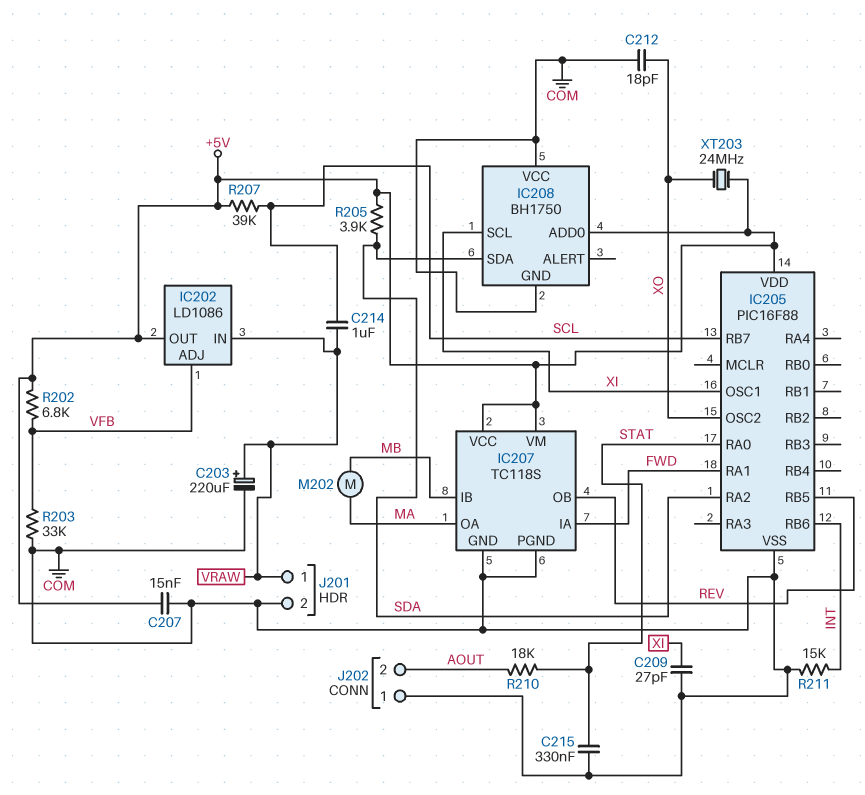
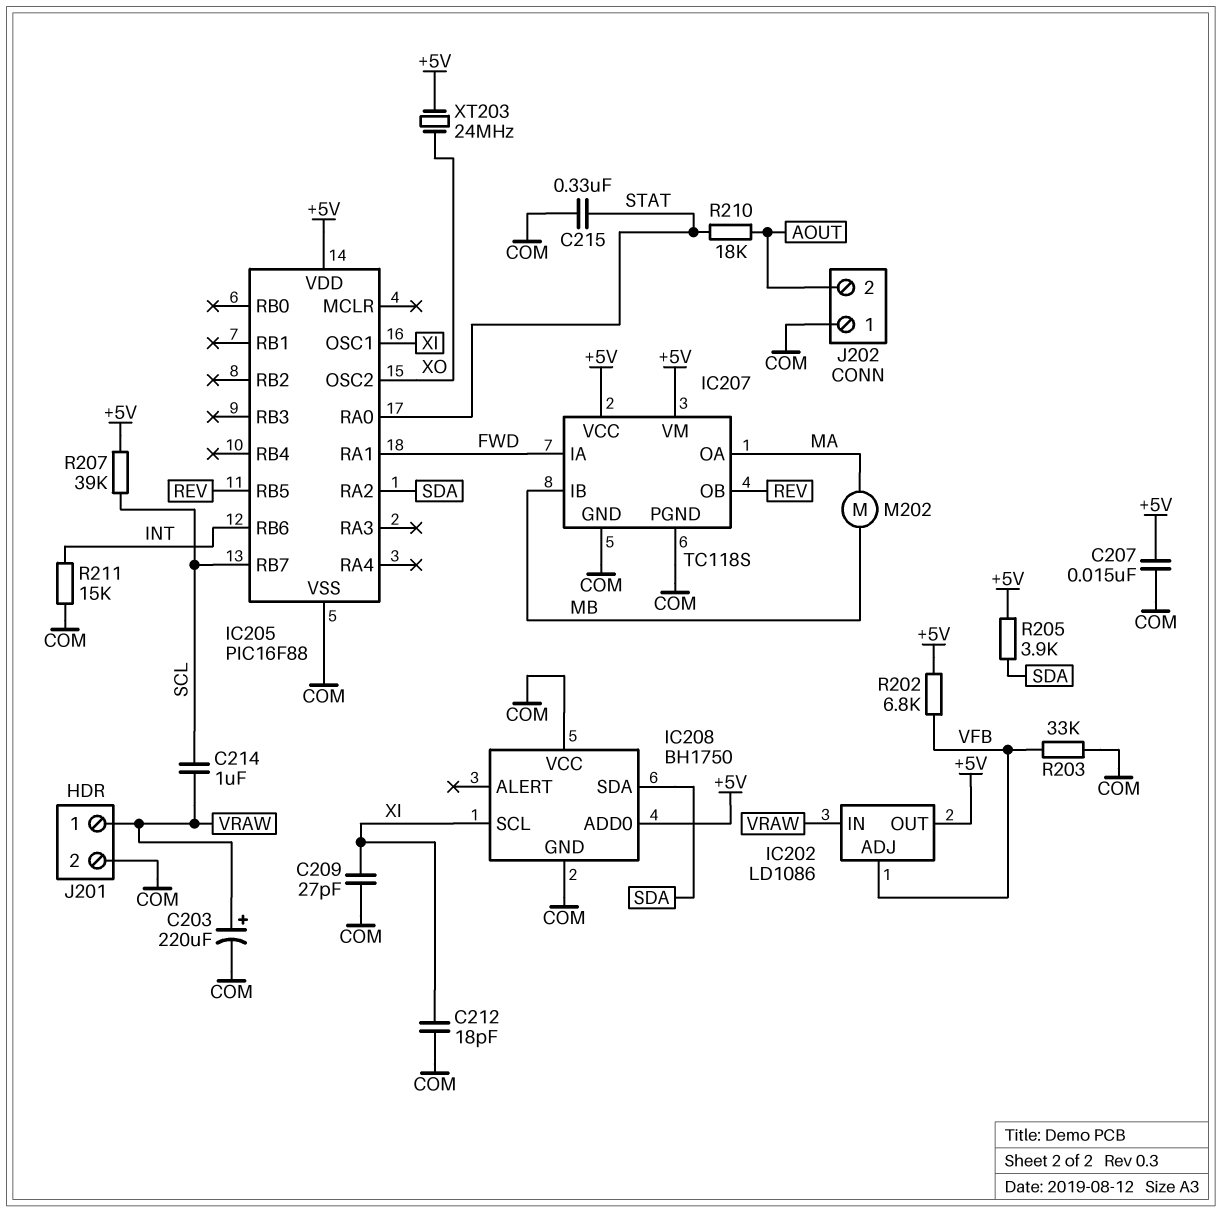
C212: 18pF (COM, XO) -> 18pF (COM, XI)

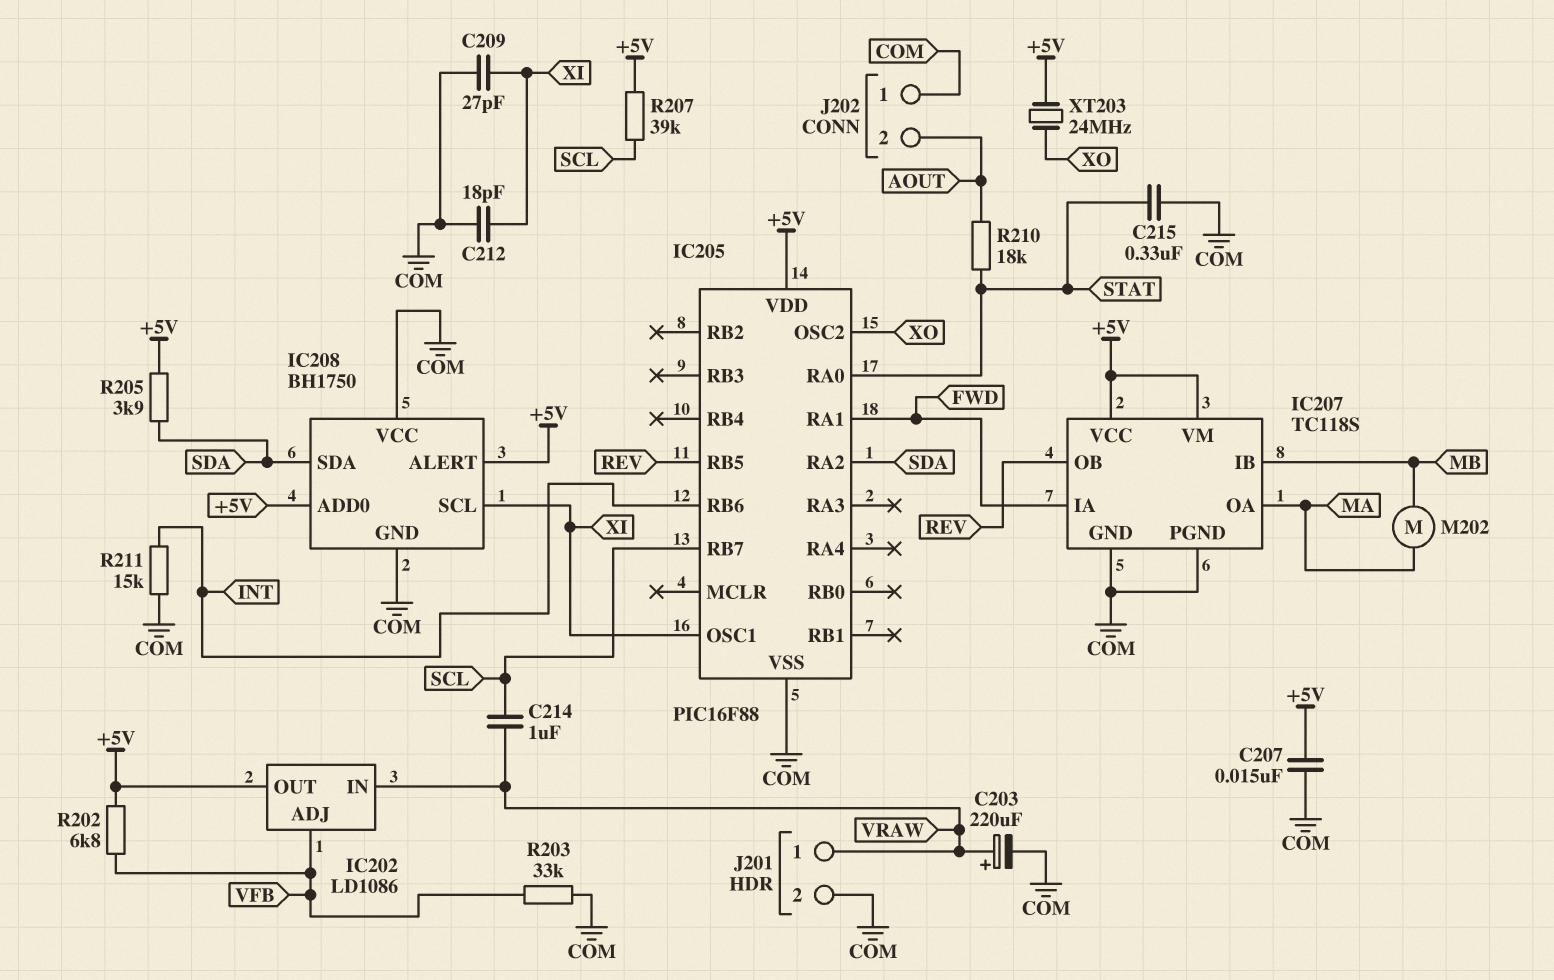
IC208 pin ALERT: none -> +5V

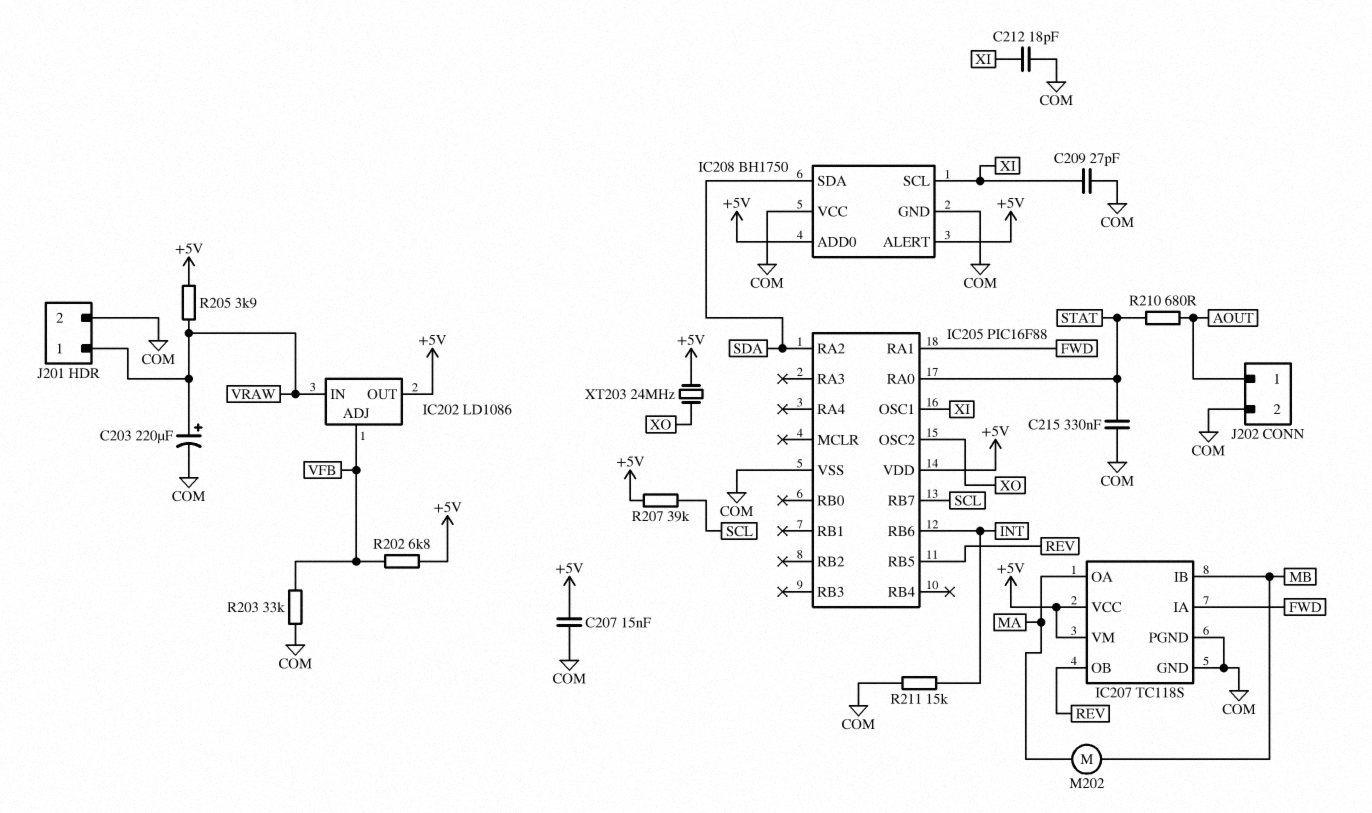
C214: 1uF (SCL, VRAW) -> none
J202 pin 1: COM -> AOUT
J202 pin 2: AOUT -> COM
R205: 3.9k (+5V, SDA) -> 3.9k (+5V, VRAW)
R210: 18k (AOUT, STAT) -> 680 (AOUT, STAT)

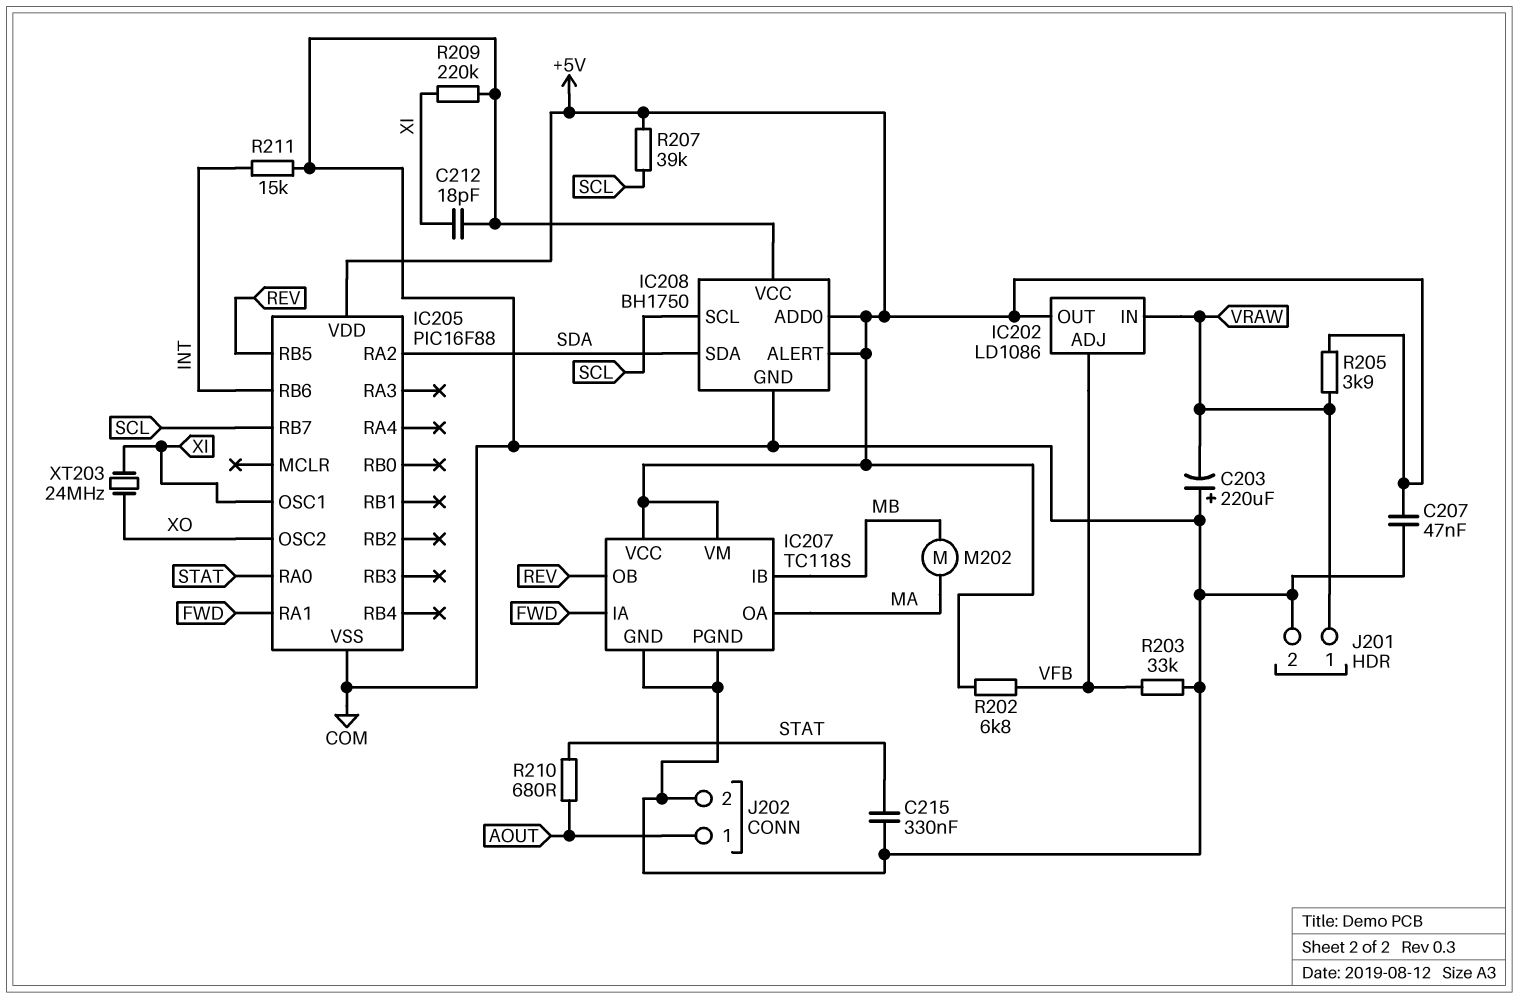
C203: 220uF (plus VRAW, minus COM) -> 220uF (plus COM, minus VRAW)
C207: 15nF (+5V, COM) -> 47nF (+5V, COM)
C209: 27pF (COM, XI) -> none
IC208 pin SCL: XI -> SCL
R209: none -> 220k (COM, XI)
XT203: 24MHz (+5V, XO) -> 24MHz (XI, XO)

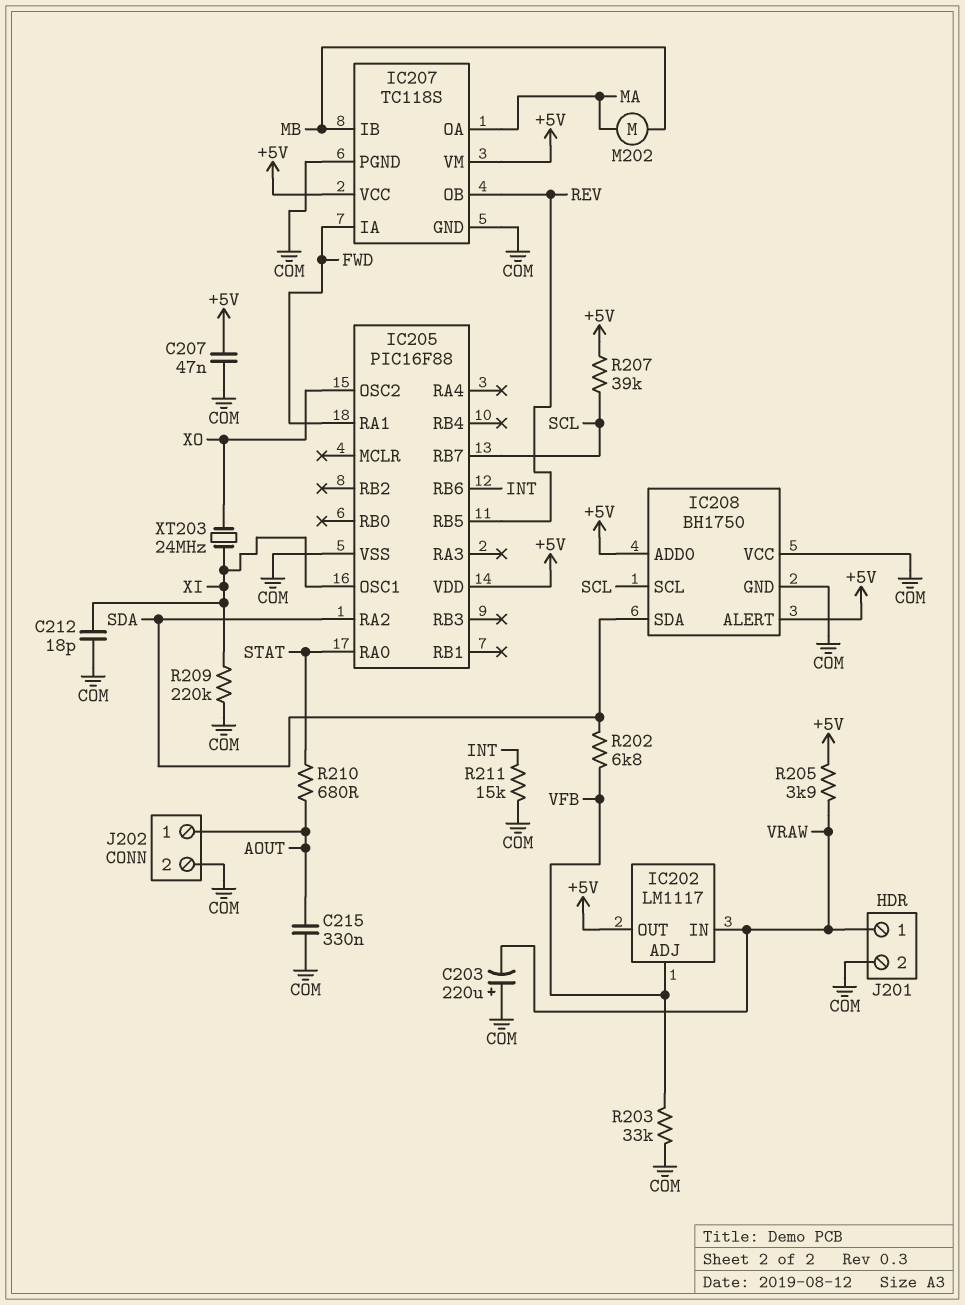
C215: 330nF (COM, STAT) -> 330nF (AOUT, COM)
IC202: LD1086 -> LM1117
R202: 6.8k (+5V, VFB) -> 6.8k (SDA, VFB)

